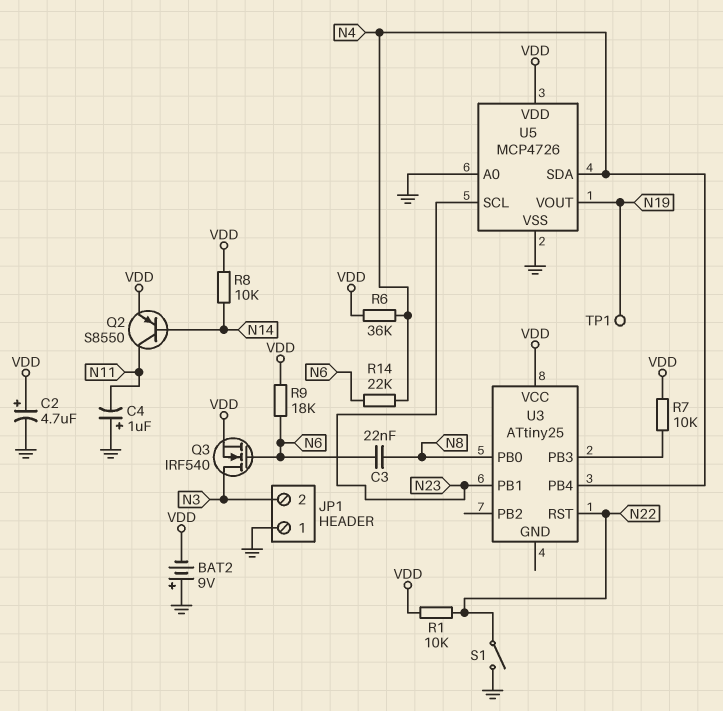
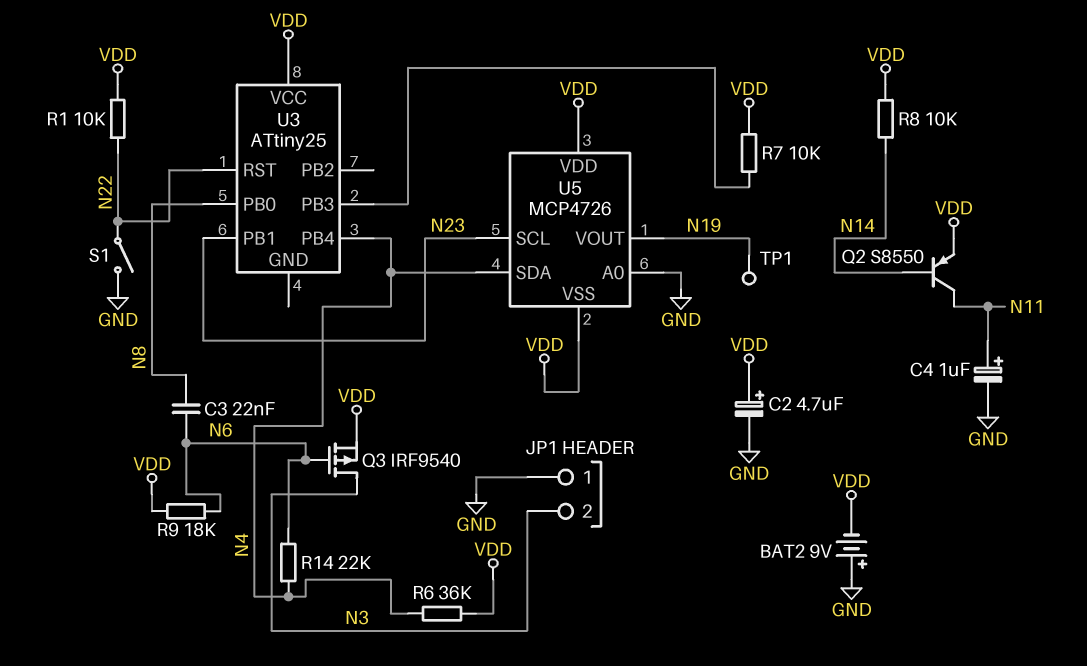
C4: 1uF (plus GND, minus N11) -> 1uF (plus N11, minus GND)
Q3: NMOS IRF540 (G N6, D N3, S VDD) -> PMOS IRF9540 (G N6, D N3, S VDD)
U5 pin VSS: GND -> VDD

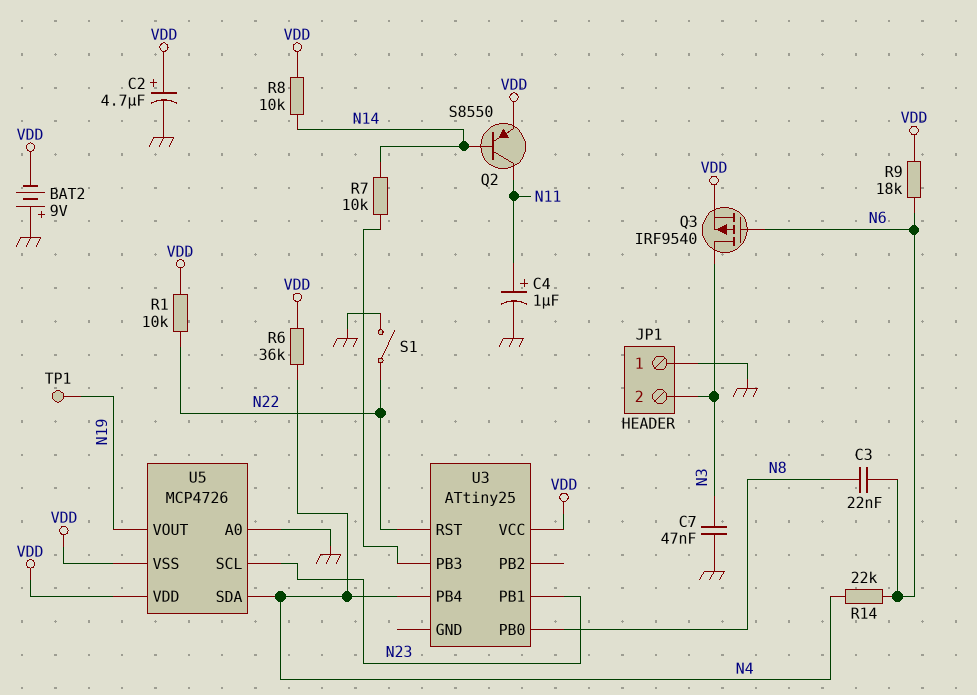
C7: none -> 47nF (GND, N3)
R7: 10k (U3/PB3, VDD) -> 10k (N14, U3/PB3)

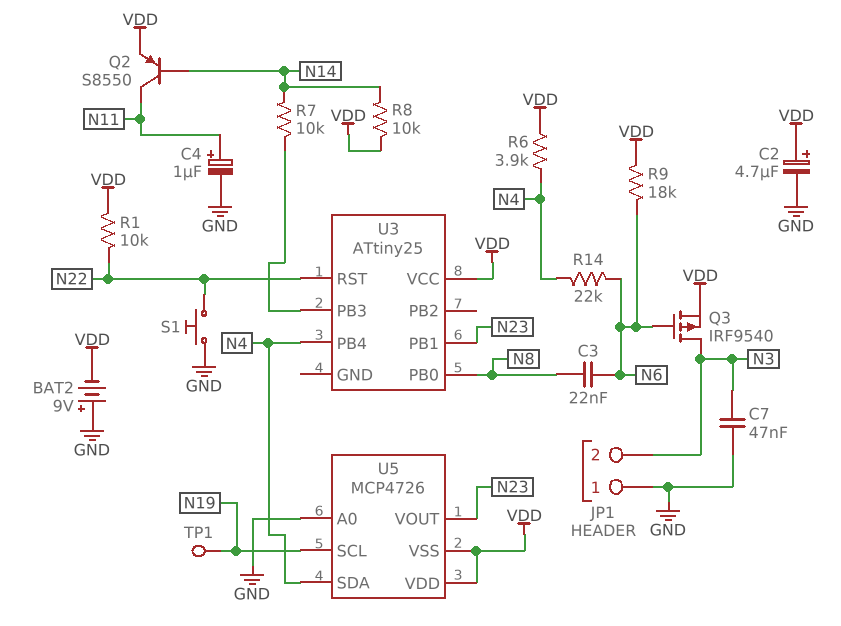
R6: 36k (N4, VDD) -> 3.9k (N4, VDD)
S1: switch (GND, N22) -> button (GND, N22)
U5 pin SCL: N23 -> N19
U5 pin VOUT: N19 -> N23

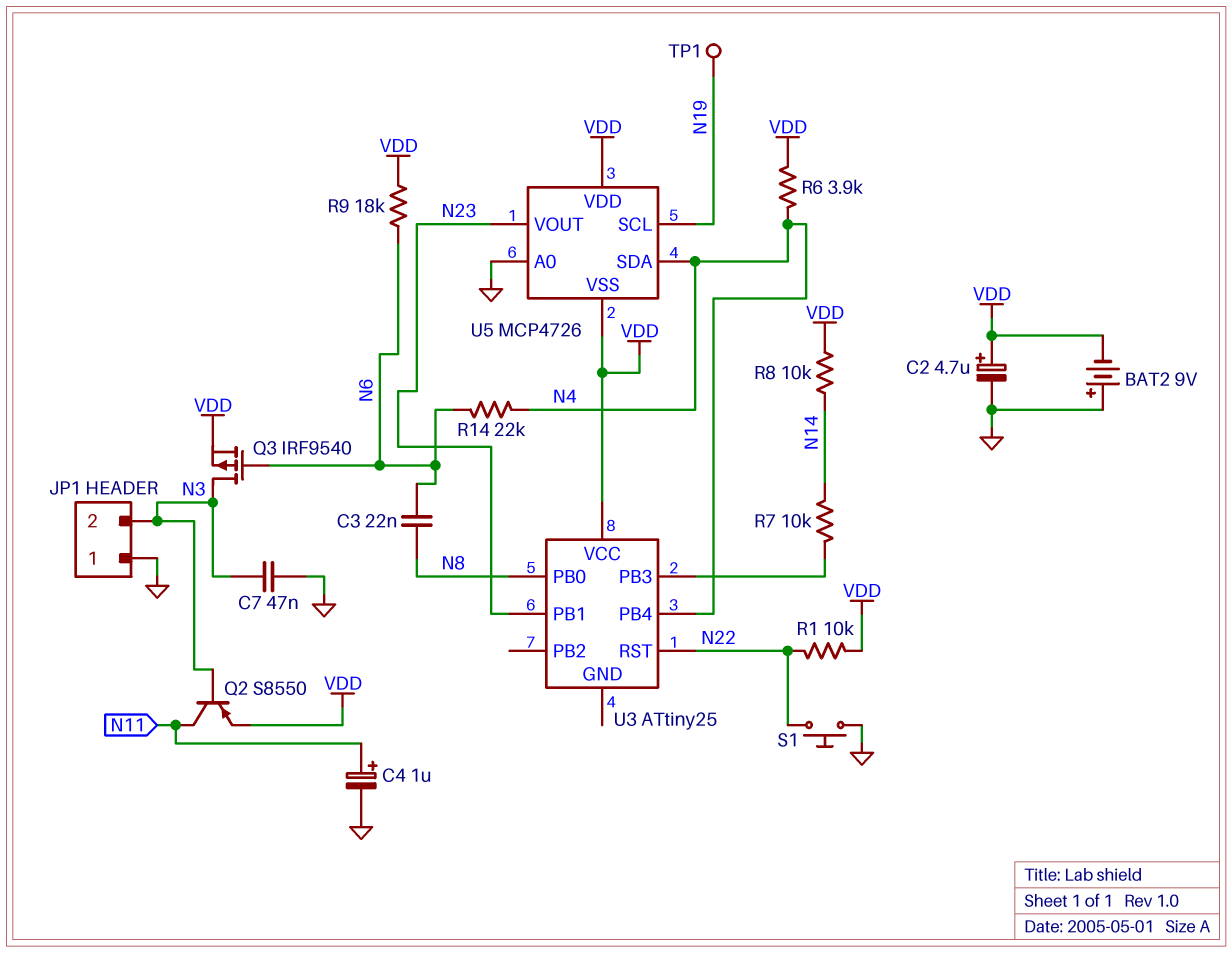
Q2: PNP S8550 (B N14, C N11, E VDD) -> PNP S8550 (B N3, C N11, E VDD)

